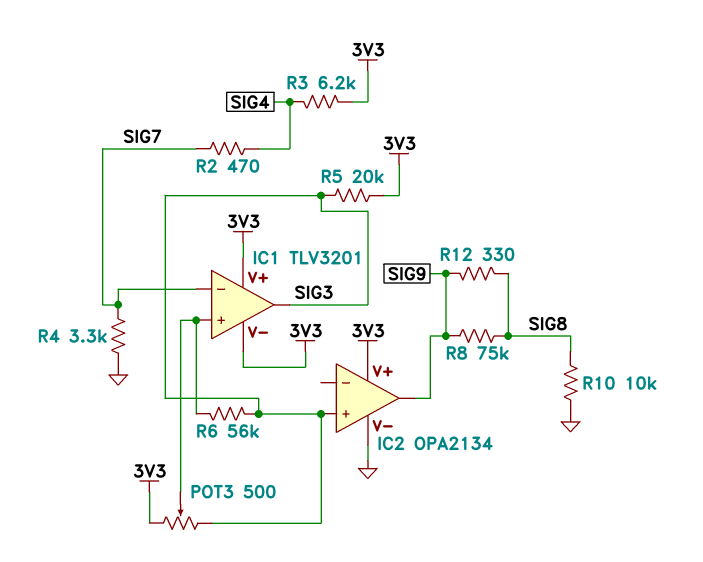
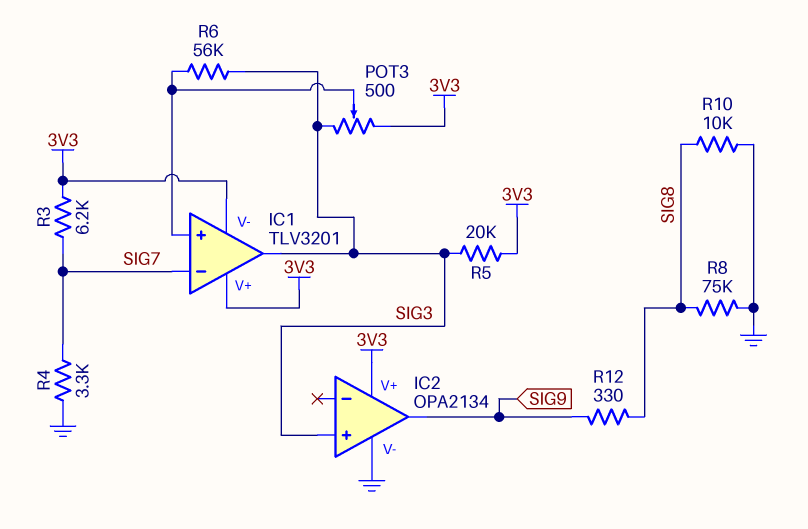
R2: 470 (SIG4, SIG7) -> none
R3: 6.2k (3V3, SIG4) -> 6.2k (3V3, SIG7)
R8: 75k (SIG8, SIG9) -> 75k (GND, SIG8)

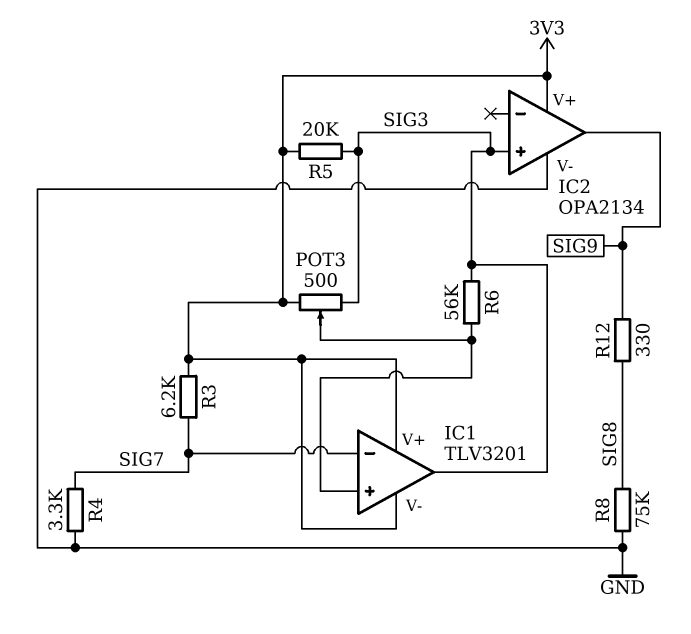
R10: 10k (GND, SIG8) -> none

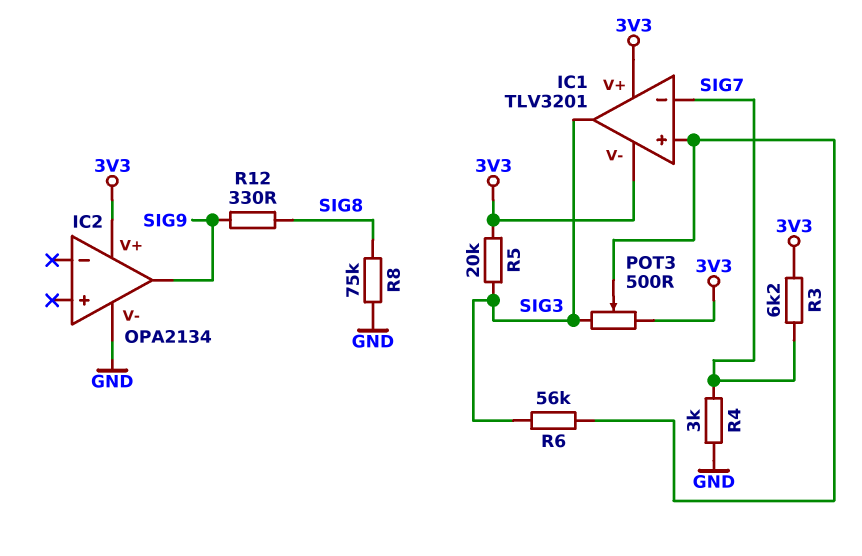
IC2 pin in+: SIG3 -> none
R4: 3.3k (GND, SIG7) -> 3k (GND, SIG7)

